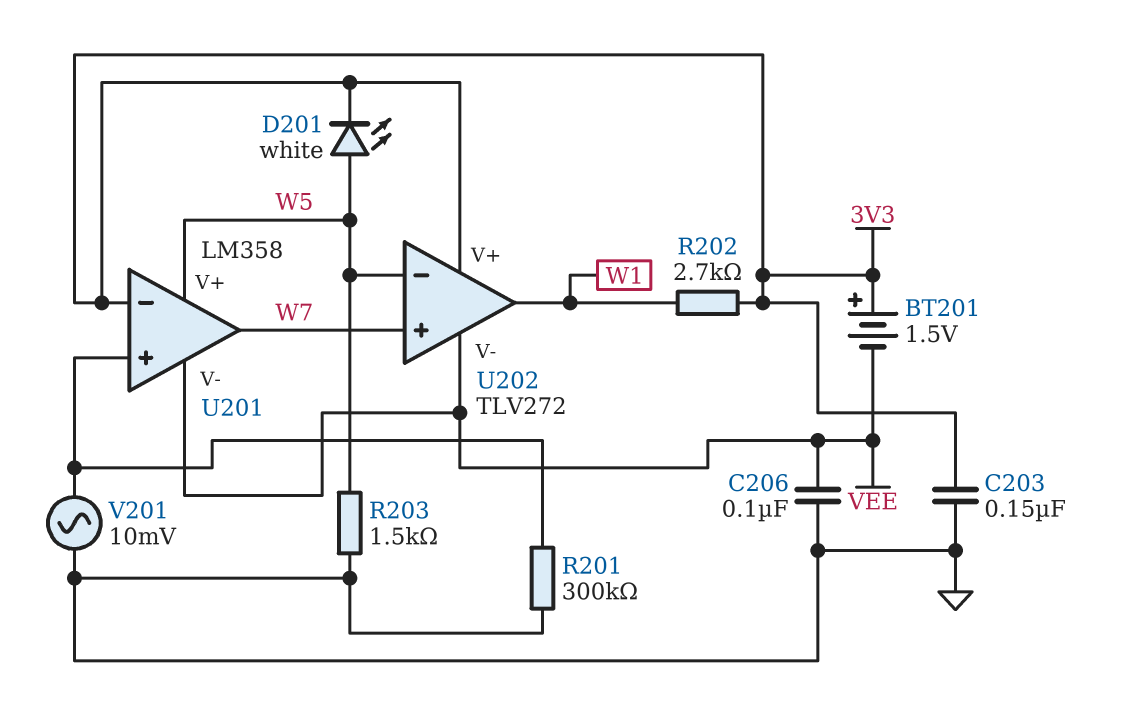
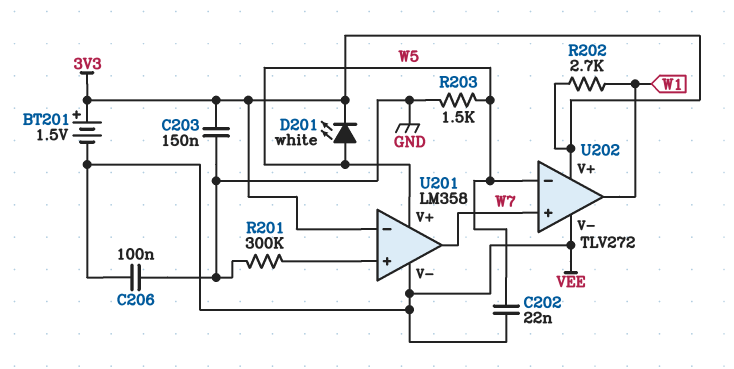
C202: none -> 22nF (VEE, W5)
V201: AC 10mV (GND, U201/in+) -> none

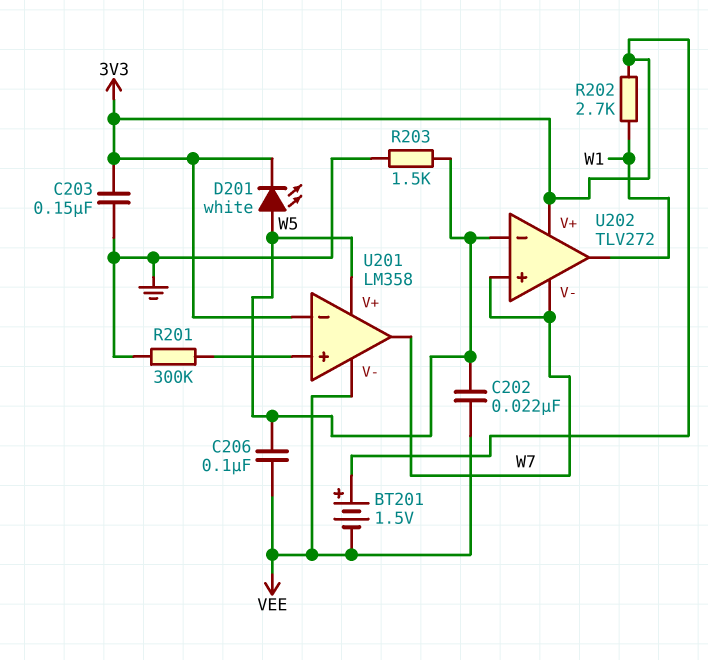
C206: 100nF (GND, VEE) -> 100nF (VEE, W5)
U202 pin V-: VEE -> W7

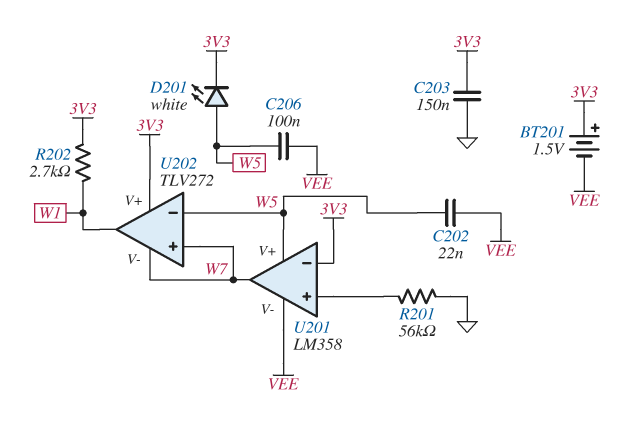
R201: 300k (GND, U201/in+) -> 56k (GND, U201/in+)
R203: 1.5k (GND, W5) -> none

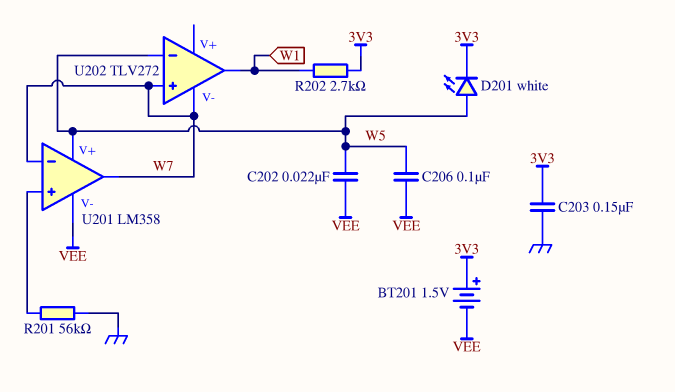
U201 pin in-: 3V3 -> W7
U202 pin V+: 3V3 -> none

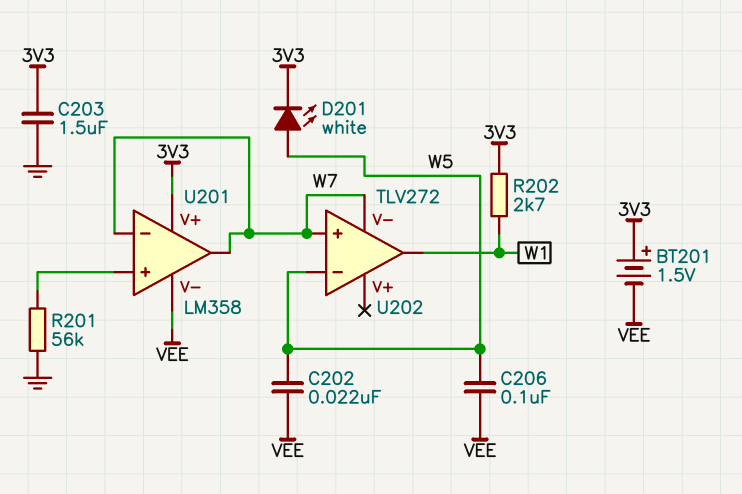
C203: 150nF (3V3, GND) -> 1.5uF (3V3, GND)
U201 pin V+: W5 -> 3V3

